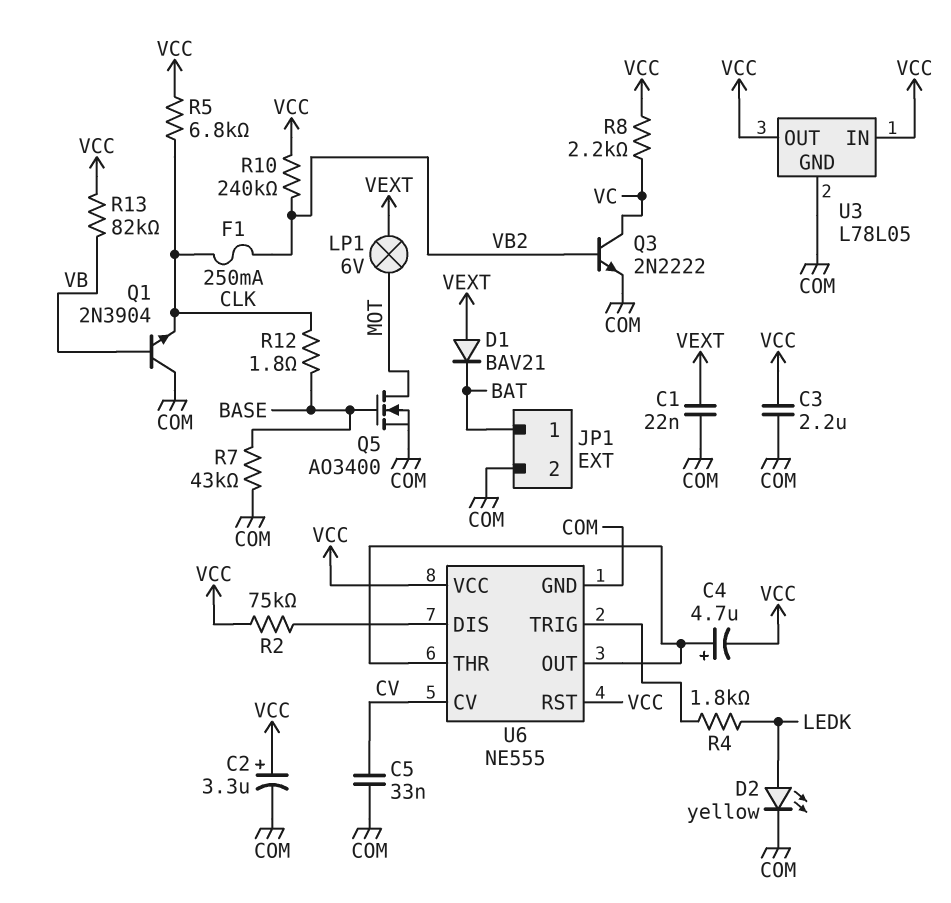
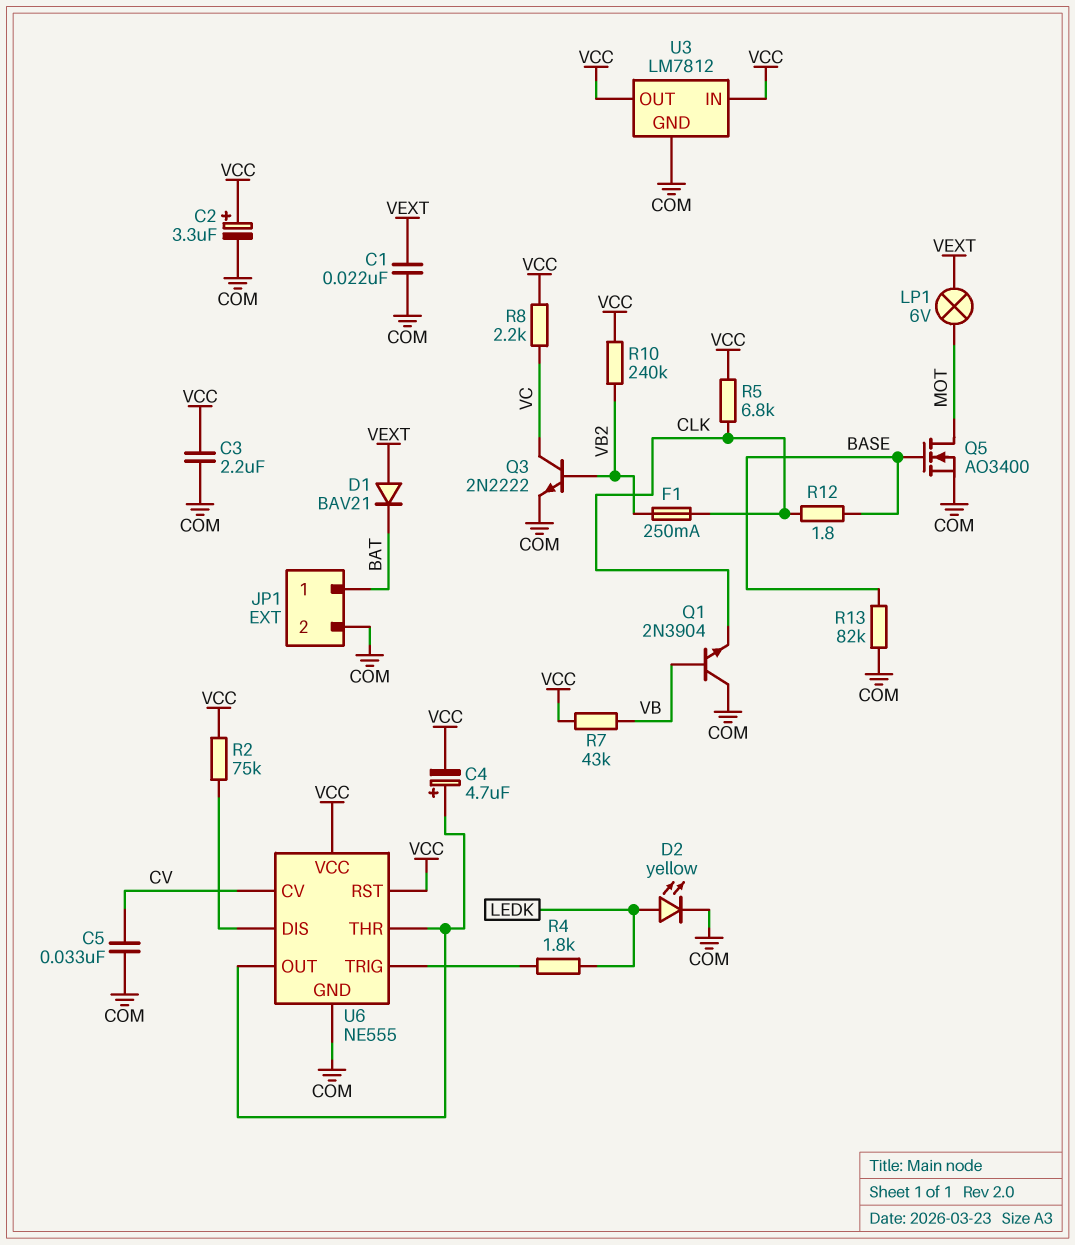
R7: 43k (BASE, COM) -> 43k (VB, VCC)
R13: 82k (VB, VCC) -> 82k (BASE, COM)
U3: L78L05 -> LM7812

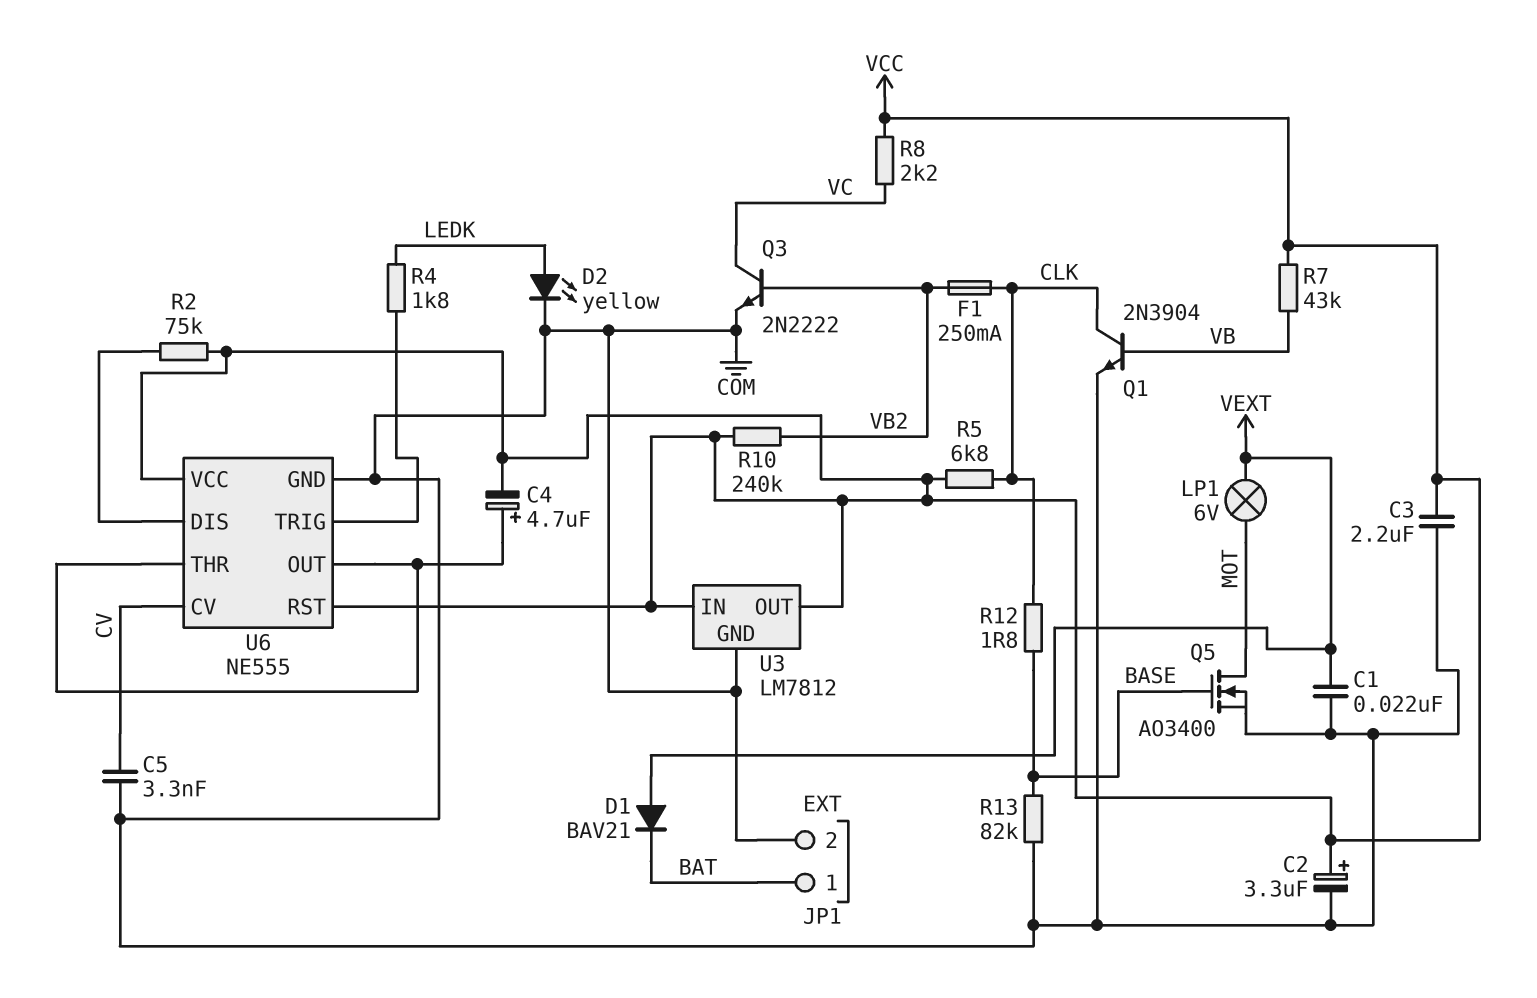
C5: 33nF (COM, CV) -> 3.3nF (COM, CV)
Q1: NPN 2N3904 (B VB, C COM, E CLK) -> NPN 2N3904 (B VB, C CLK, E COM)

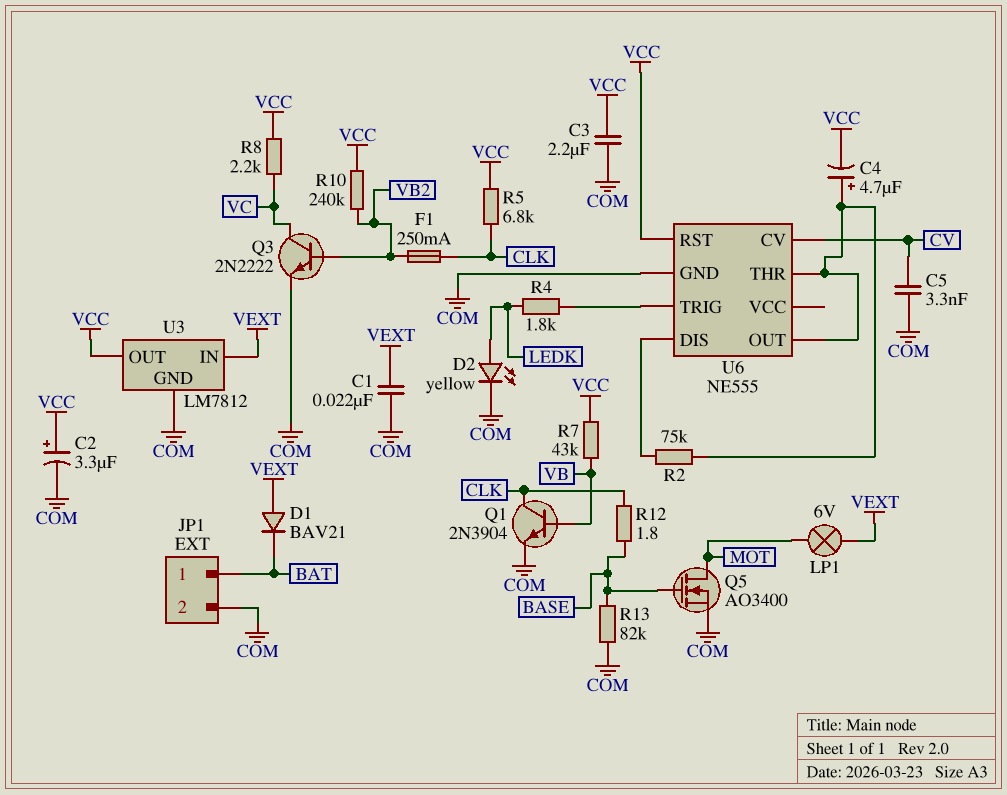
R2: 75k (U6/DIS, VCC) -> 75k (U6/DIS, U6/OUT)
U3 pin IN: VCC -> VEXT
U6 pin VCC: VCC -> none

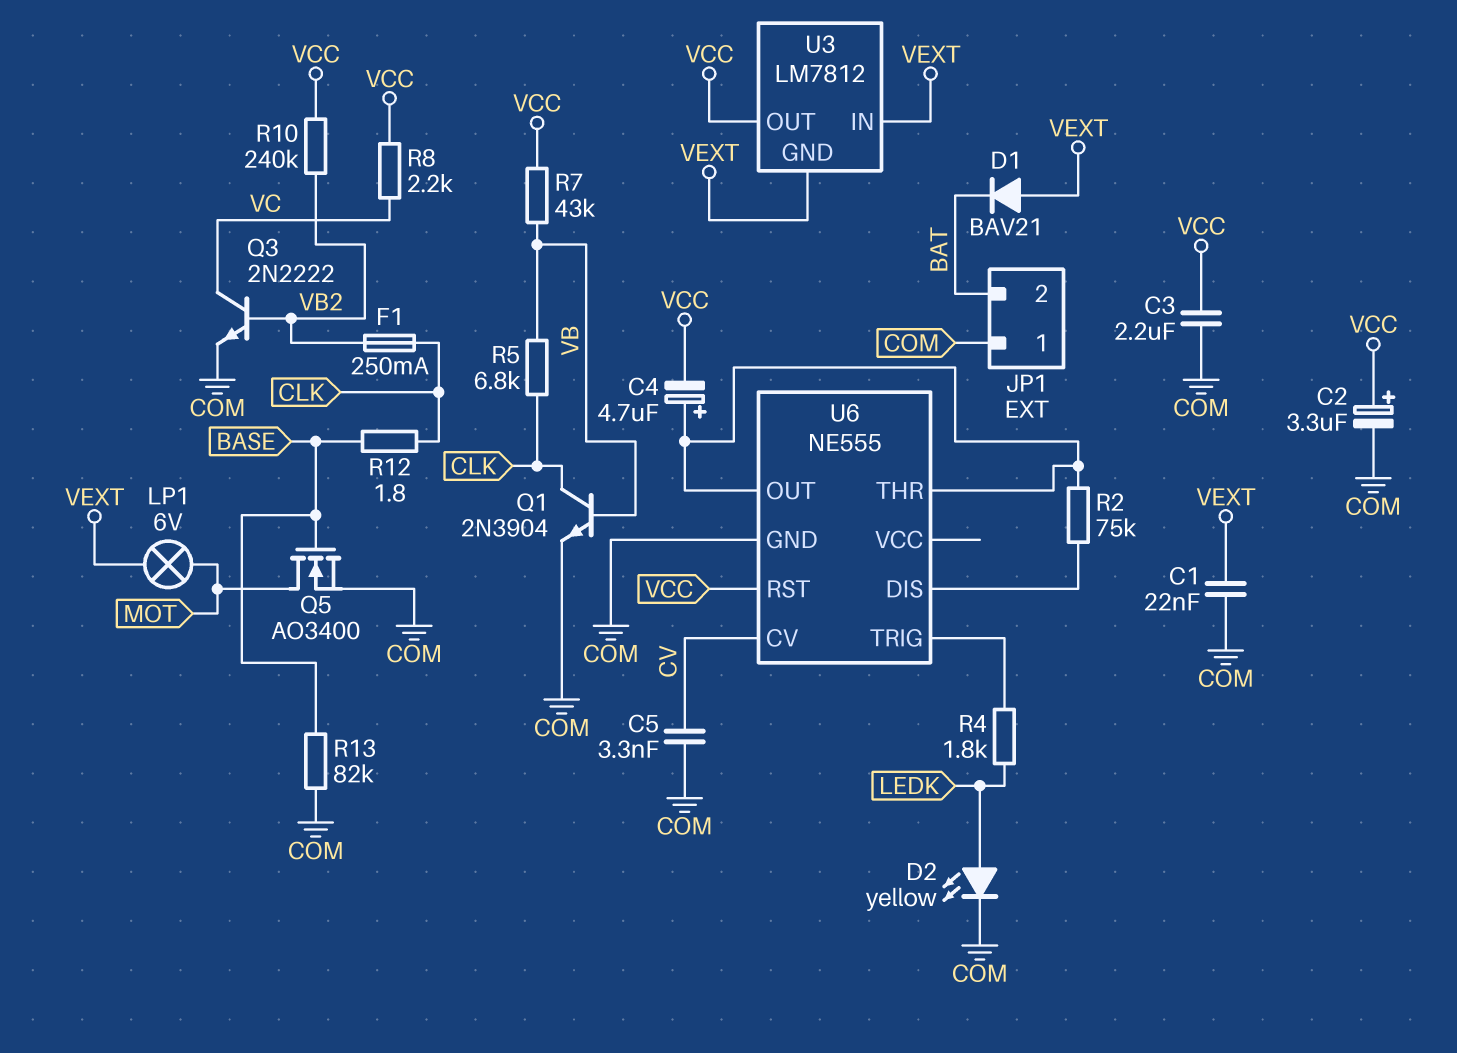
JP1 pin 1: BAT -> COM
JP1 pin 2: COM -> BAT
R5: 6.8k (CLK, VCC) -> 6.8k (CLK, VB)
U3 pin GND: COM -> VEXT

